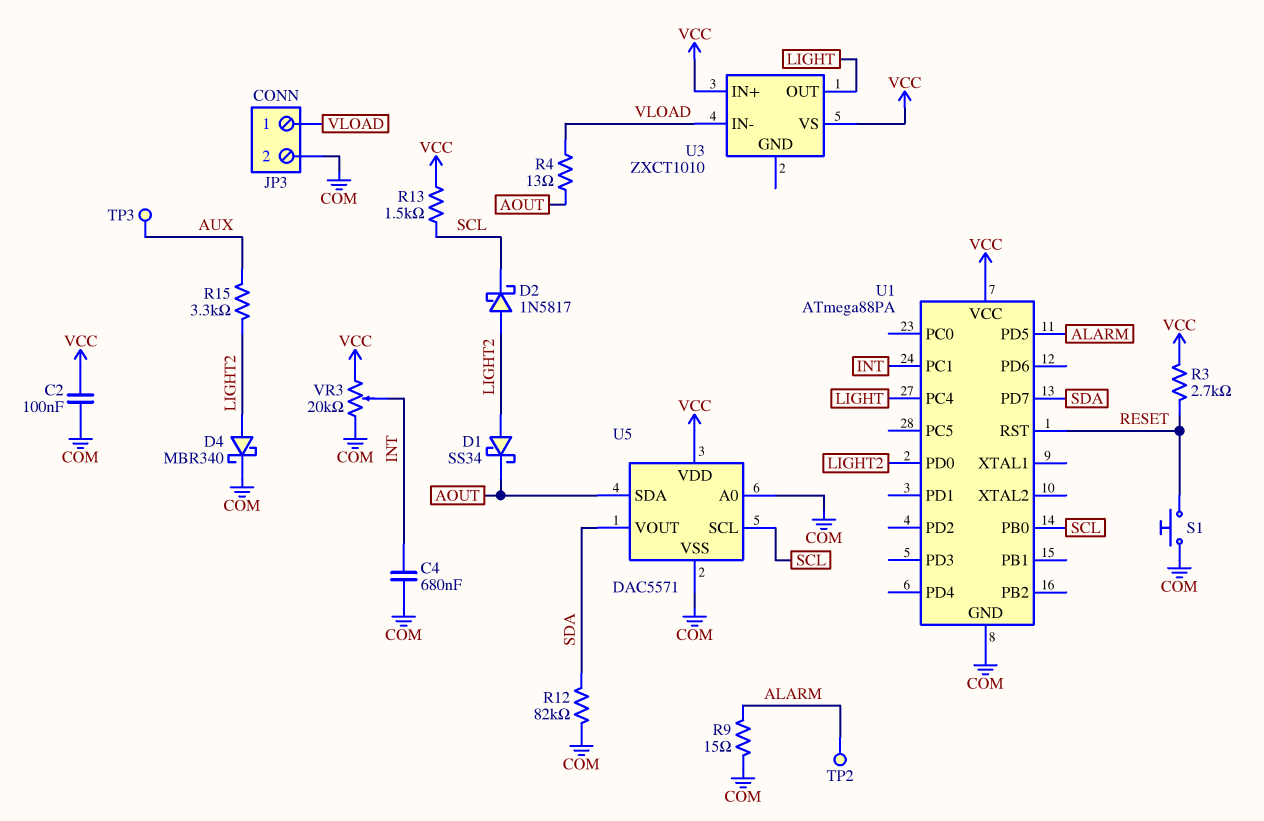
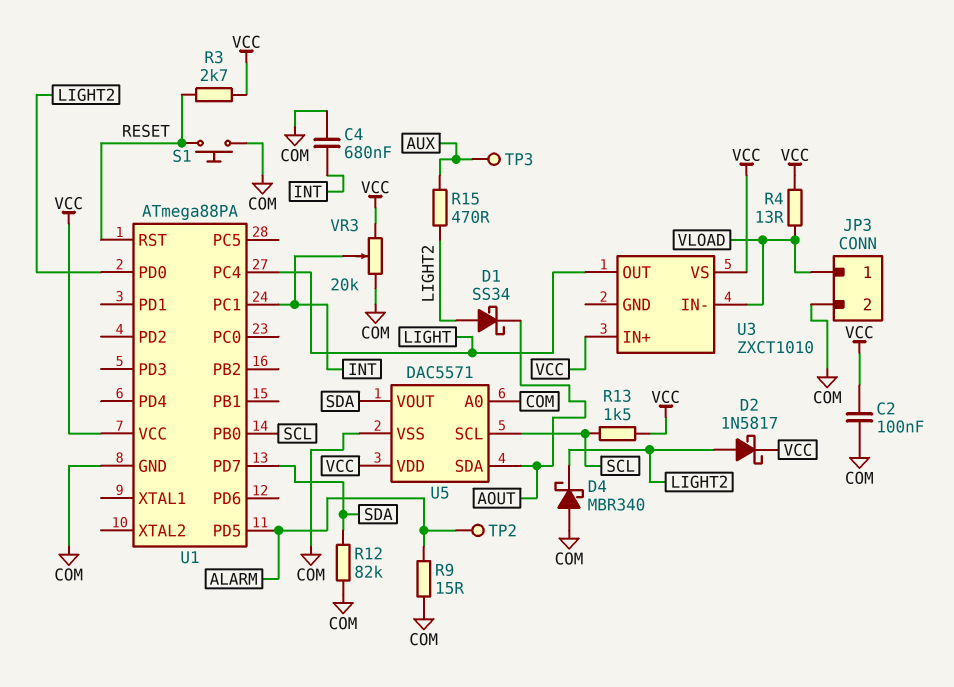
D2: schottky 1N5817 (A LIGHT2, K SCL) -> schottky 1N5817 (A LIGHT2, K VCC)
D4: schottky MBR340 (A LIGHT2, K COM) -> schottky MBR340 (A COM, K LIGHT2)
R4: 13 (AOUT, VLOAD) -> 13 (VCC, VLOAD)
R15: 3.3k (AUX, LIGHT2) -> 470 (AUX, LIGHT2)

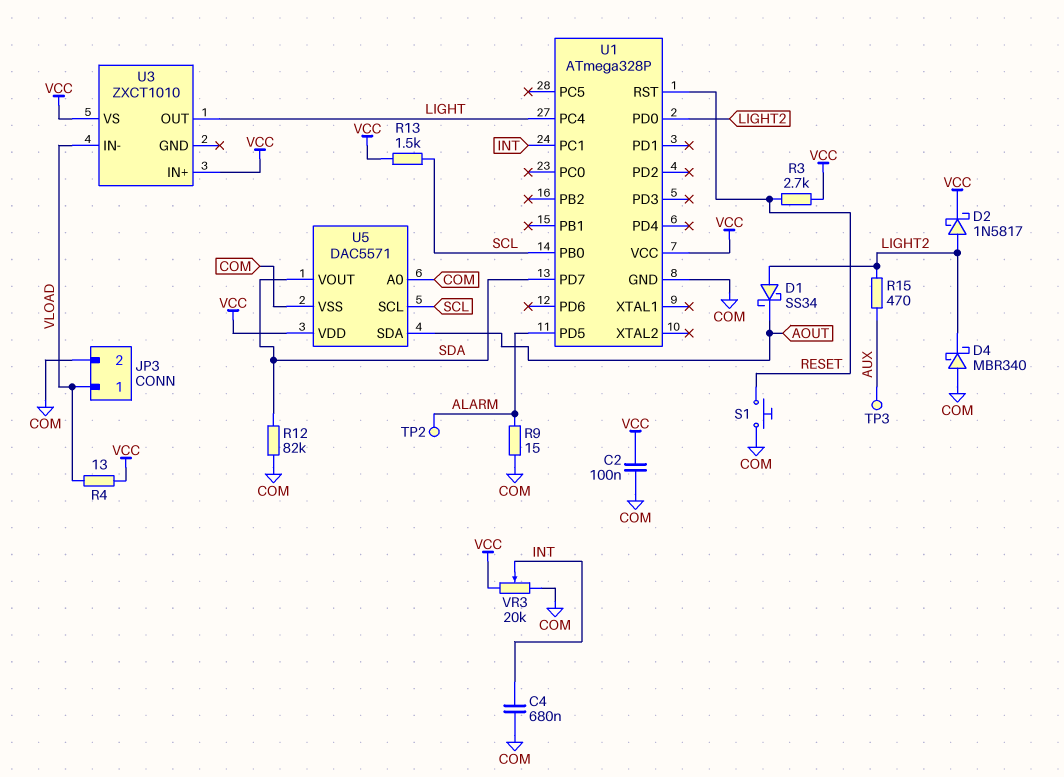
U1: ATmega88PA -> ATmega328P

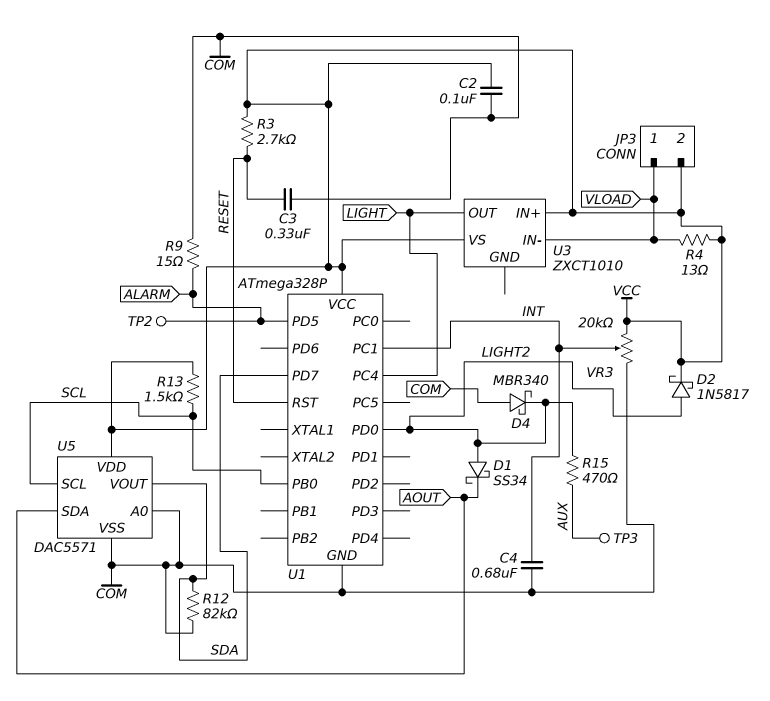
C3: none -> 330nF (COM, RESET)
JP3 pin 2: COM -> VCC
S1: button (COM, RESET) -> none

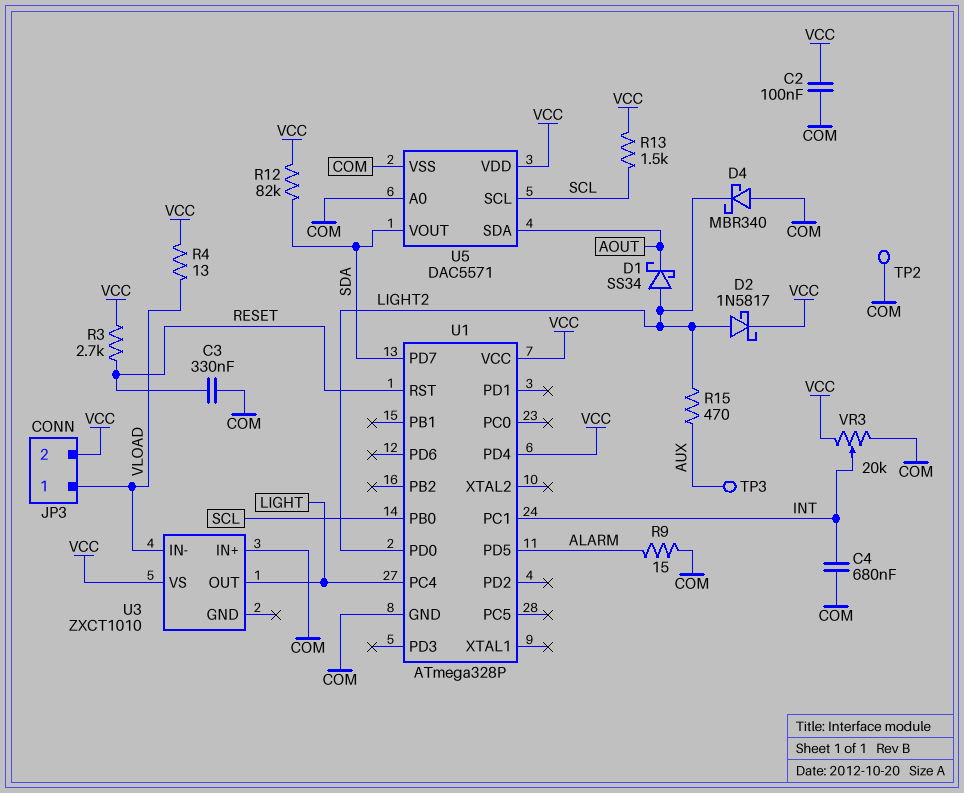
R12: 82k (COM, SDA) -> 82k (SDA, VCC)
TP2: test point (ALARM) -> test point (COM)
U1 pin PD4: none -> VCC
U3 pin IN+: VCC -> COM

